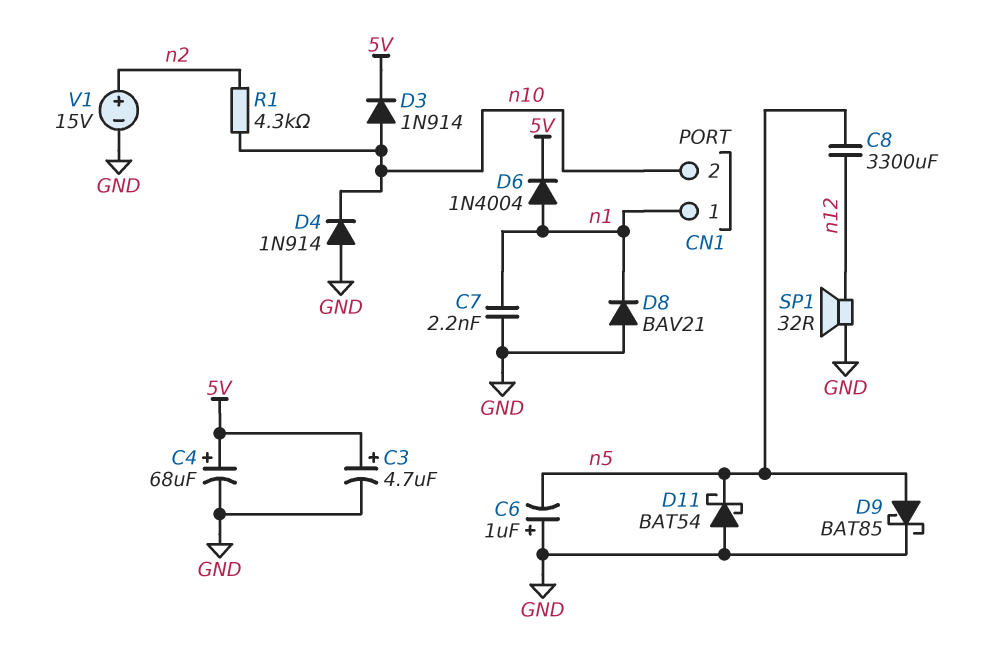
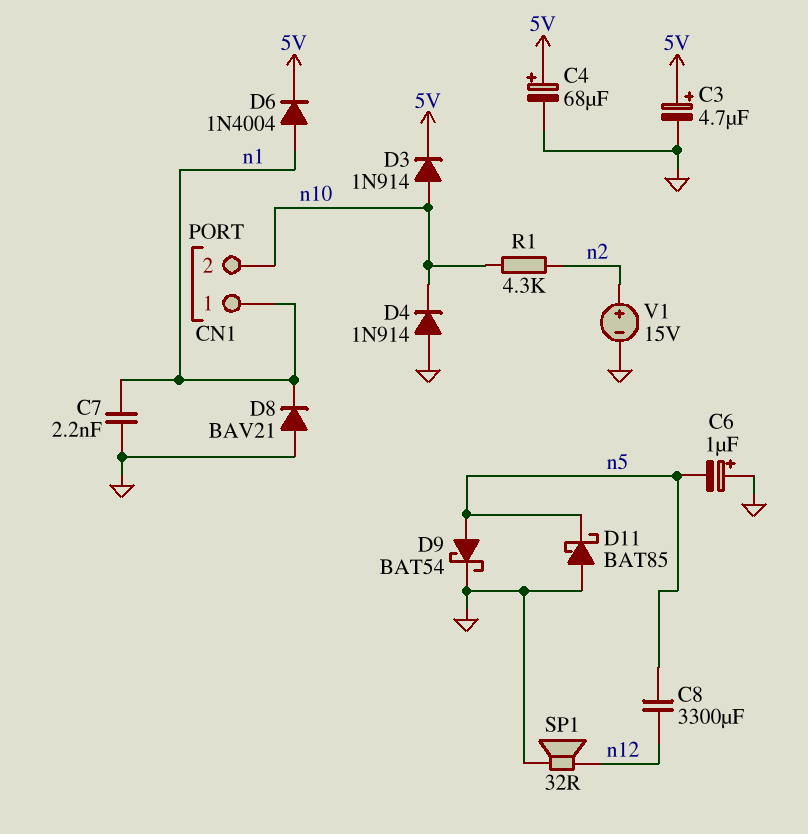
D9: schottky BAT85 (A n5, K GND) -> schottky BAT54 (A n5, K GND)
D11: schottky BAT54 (A GND, K n5) -> schottky BAT85 (A GND, K n5)

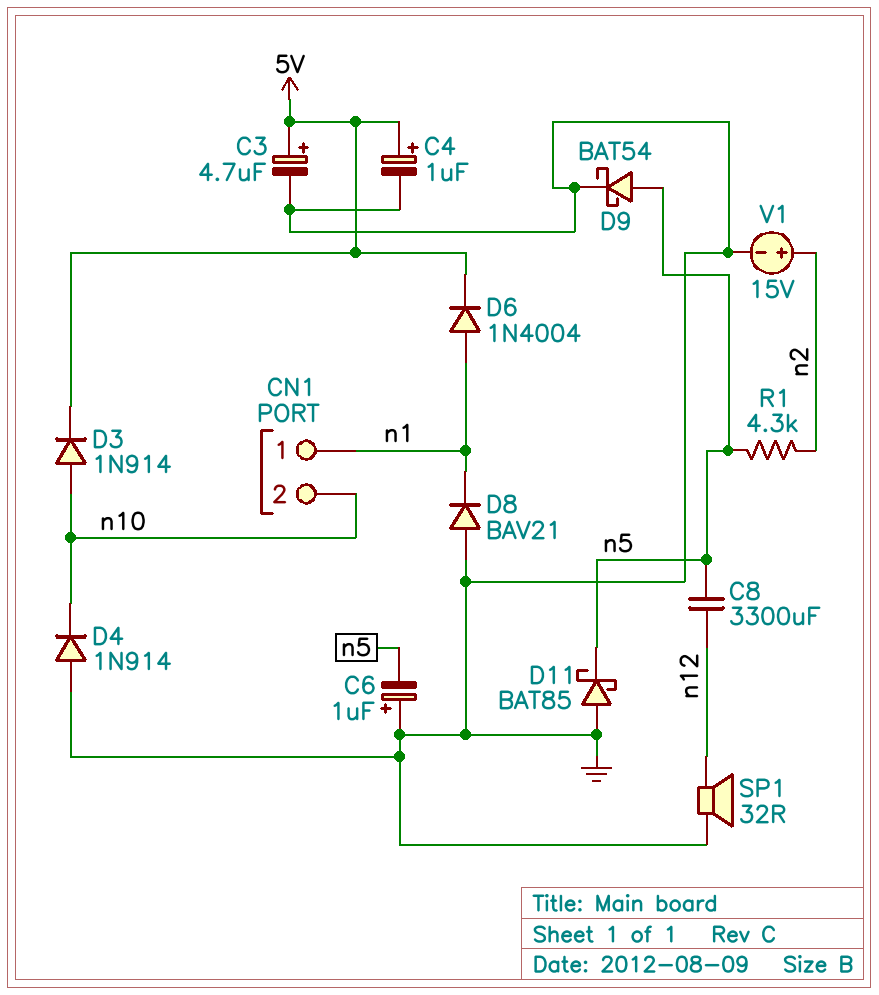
C4: 68uF (plus 5V, minus GND) -> 1uF (plus 5V, minus GND)
C7: 2.2nF (GND, n1) -> none
R1: 4.3k (n2, n10) -> 4.3k (n2, n5)

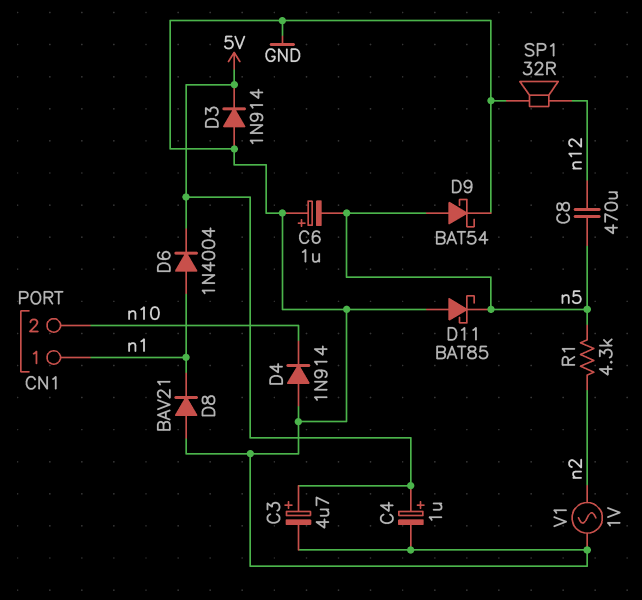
C8: 3300uF (n5, n12) -> 470uF (n5, n12)
D3: diode 1N914 (A n10, K 5V) -> diode 1N914 (A GND, K 5V)
V1: 15V (plus n2, minus GND) -> AC 1V (GND, n2)

